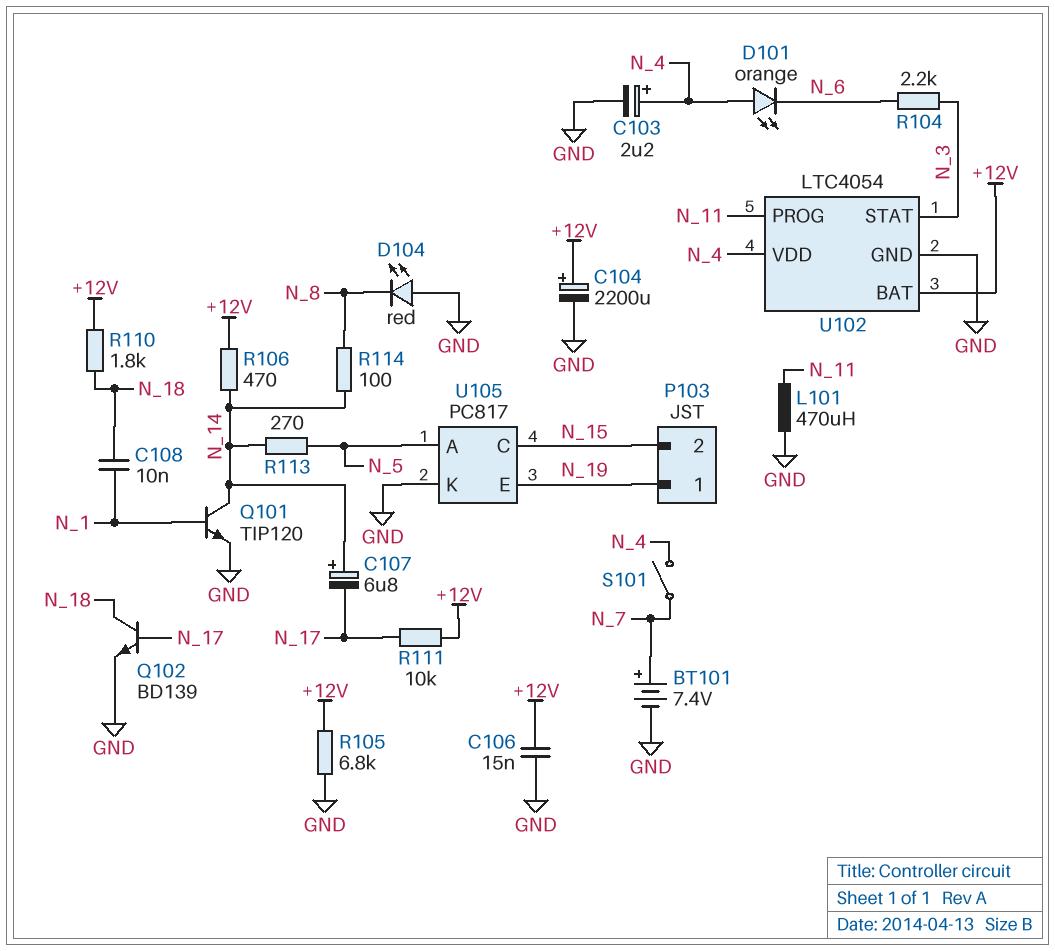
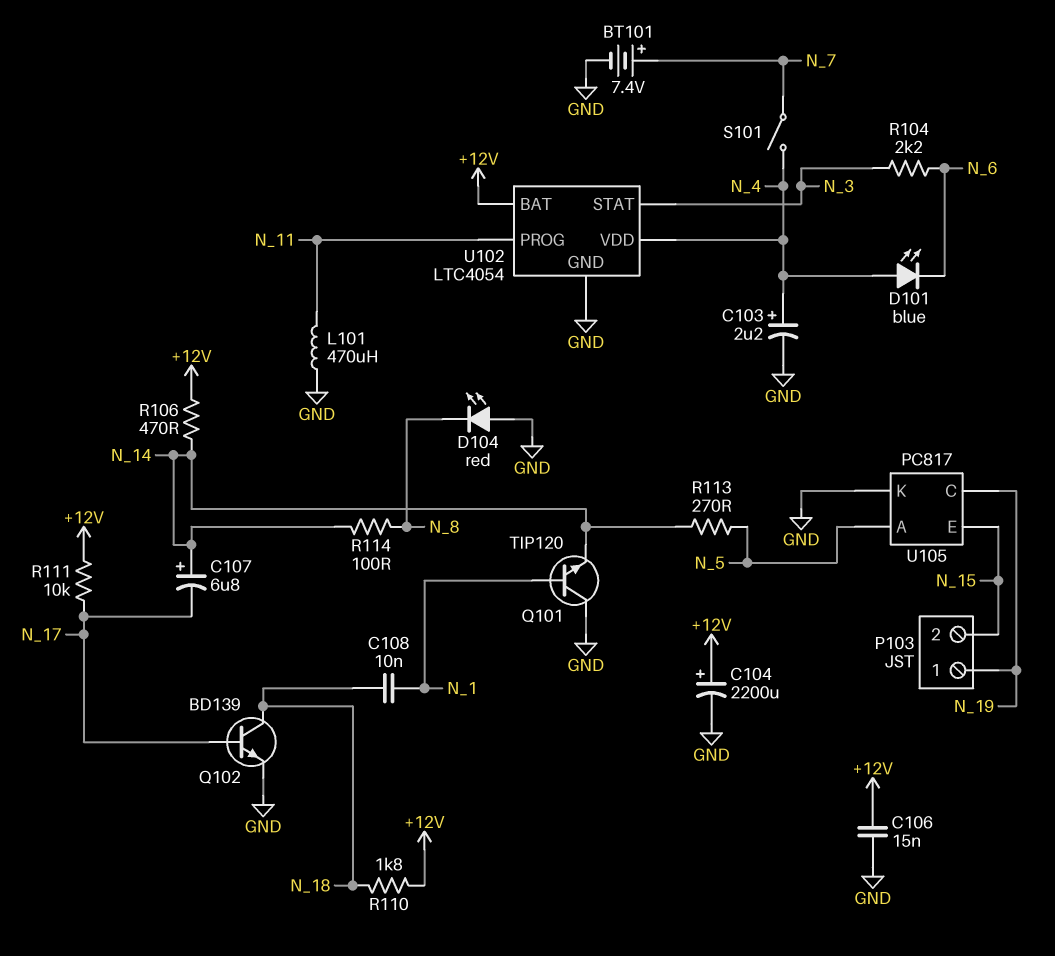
D101: LED orange (A N_4, K N_6) -> LED blue (A N_4, K N_6)
Q101: NPN TIP120 (B N_1, C N_14, E GND) -> NPN TIP120 (B N_1, C GND, E N_14)
R105: 6.8k (+12V, GND) -> none
U105 pin C: N_15 -> N_19
U105 pin E: N_19 -> N_15

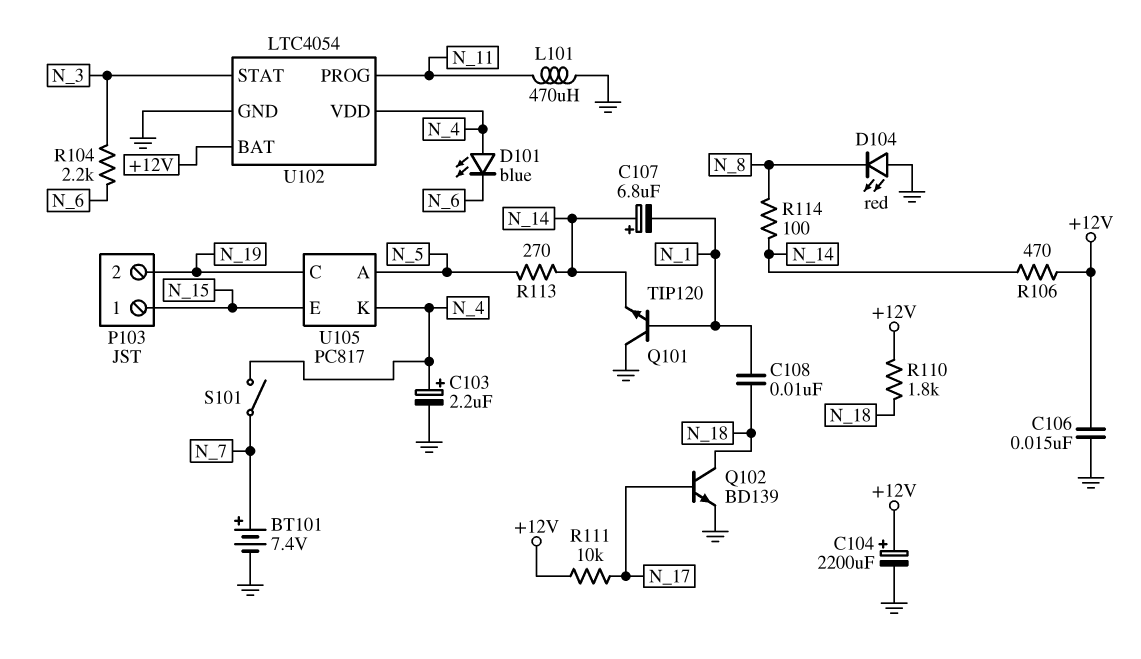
C107: 6.8uF (plus N_14, minus N_17) -> 6.8uF (plus N_14, minus N_1)
P103 pin 1: N_19 -> N_15
P103 pin 2: N_15 -> N_19
U105 pin K: GND -> N_4

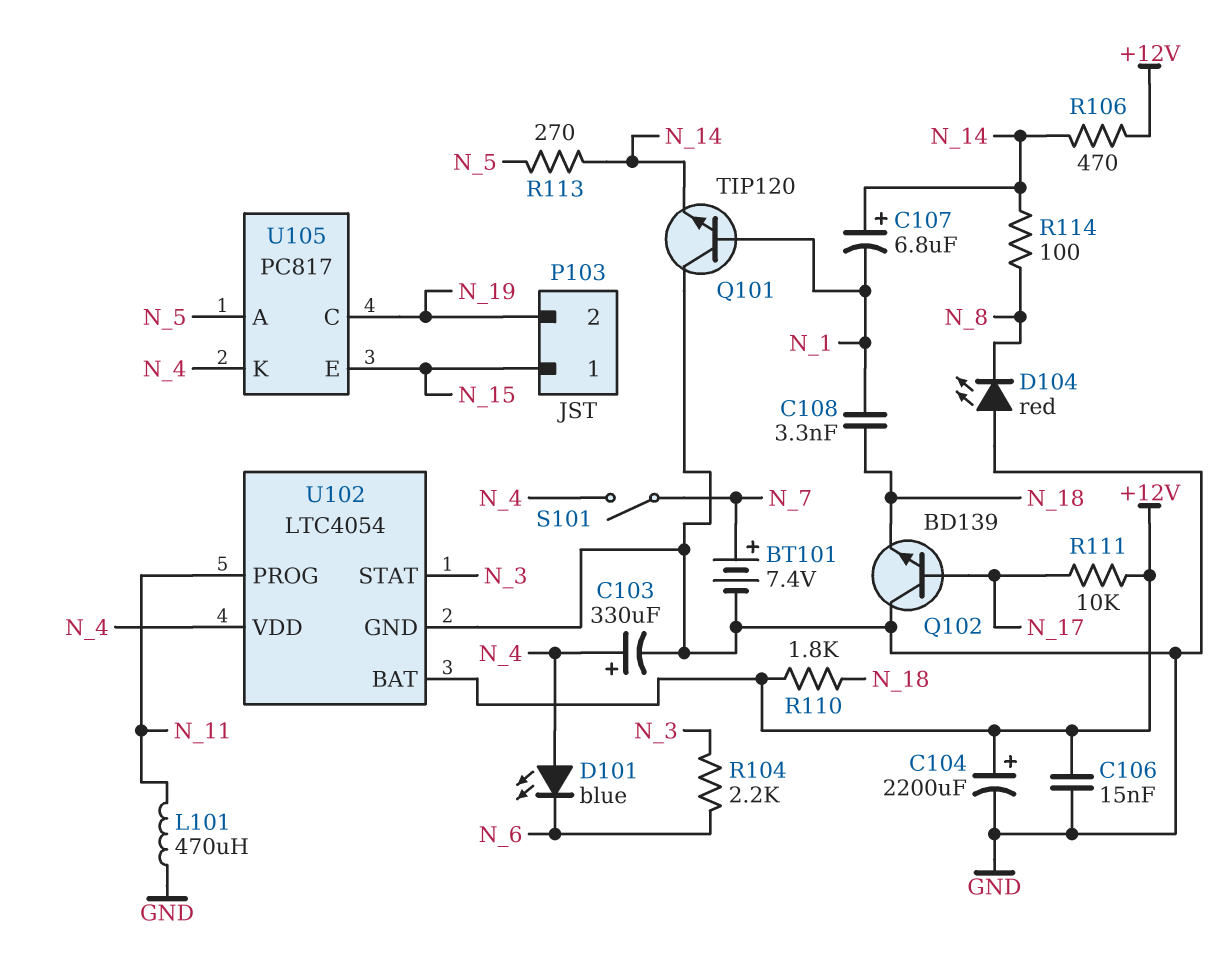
C103: 2.2uF (plus N_4, minus GND) -> 330uF (plus N_4, minus GND)
C108: 10nF (N_1, N_18) -> 3.3nF (N_1, N_18)
Q102: NPN BD139 (B N_17, C N_18, E GND) -> NPN BD139 (B N_17, C GND, E N_18)

